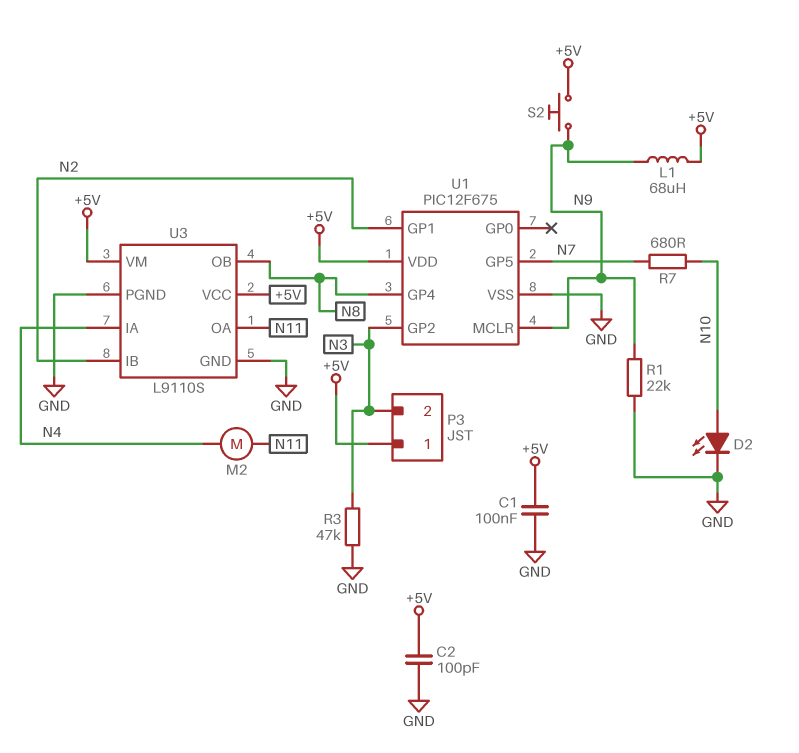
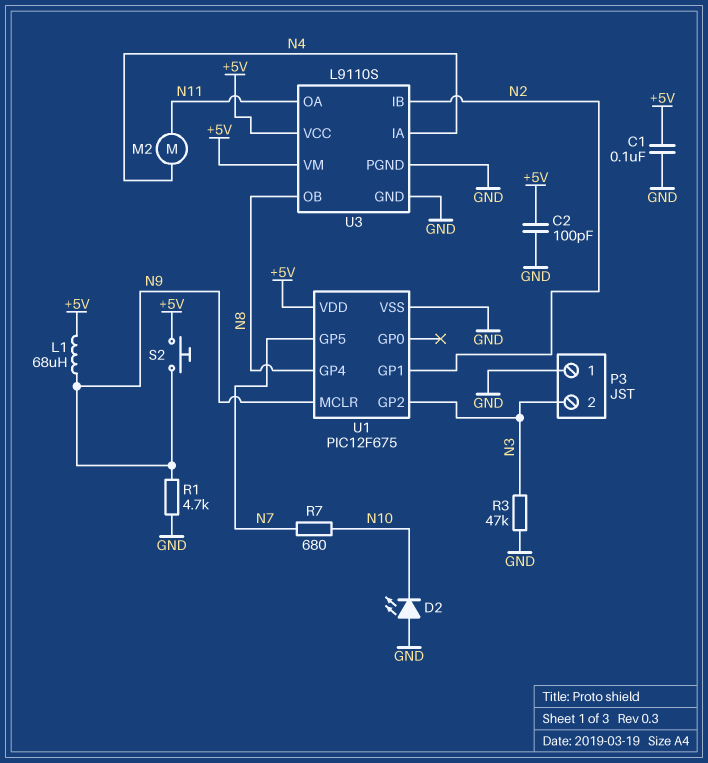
D2: LED (A N10, K GND) -> LED (A GND, K N10)
P3 pin 1: +5V -> GND
R1: 22k (GND, N9) -> 4.7k (GND, N9)

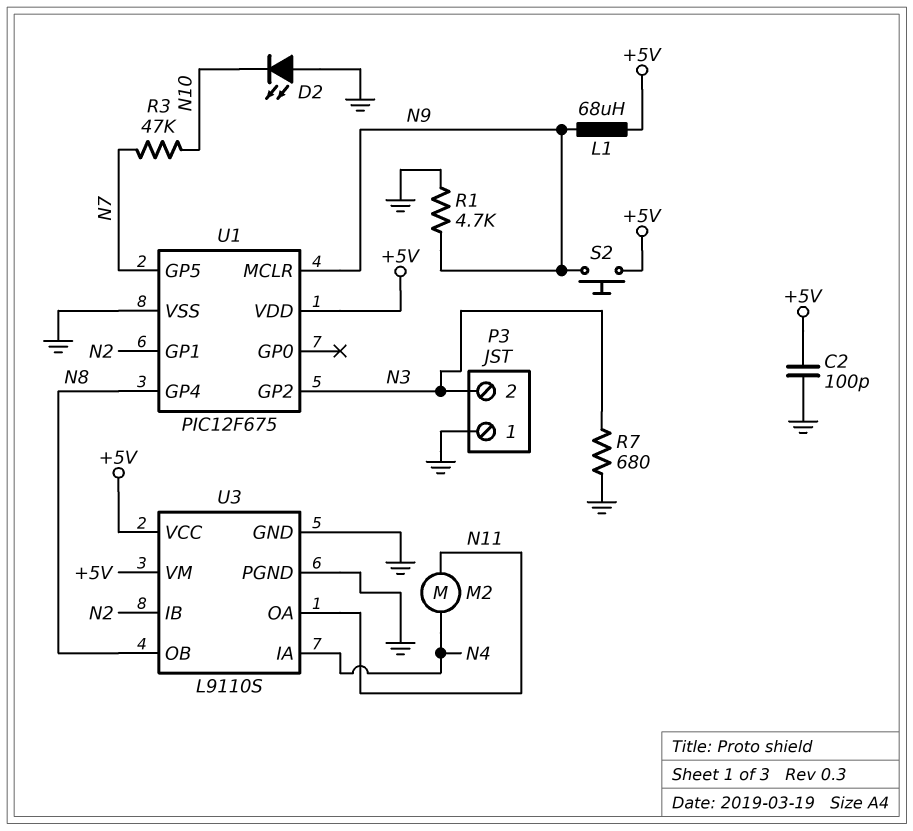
C1: 100nF (+5V, GND) -> none
R3: 47k (GND, N3) -> 47k (N7, N10)
R7: 680 (N7, N10) -> 680 (GND, N3)

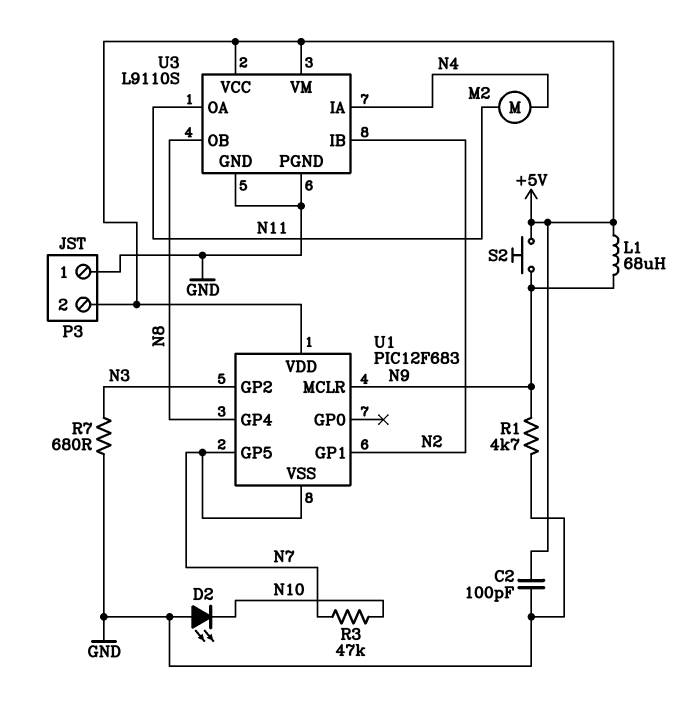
P3 pin 2: N3 -> +5V
U1: PIC12F675 -> PIC12F683
U1 pin VSS: GND -> N7

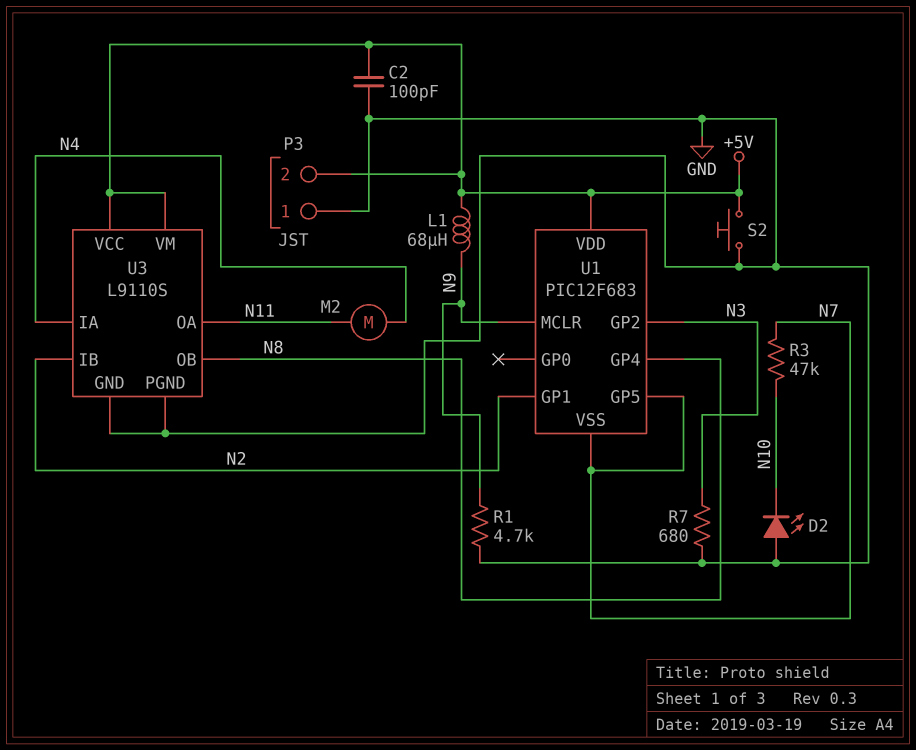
S2: button (+5V, N9) -> button (+5V, GND)

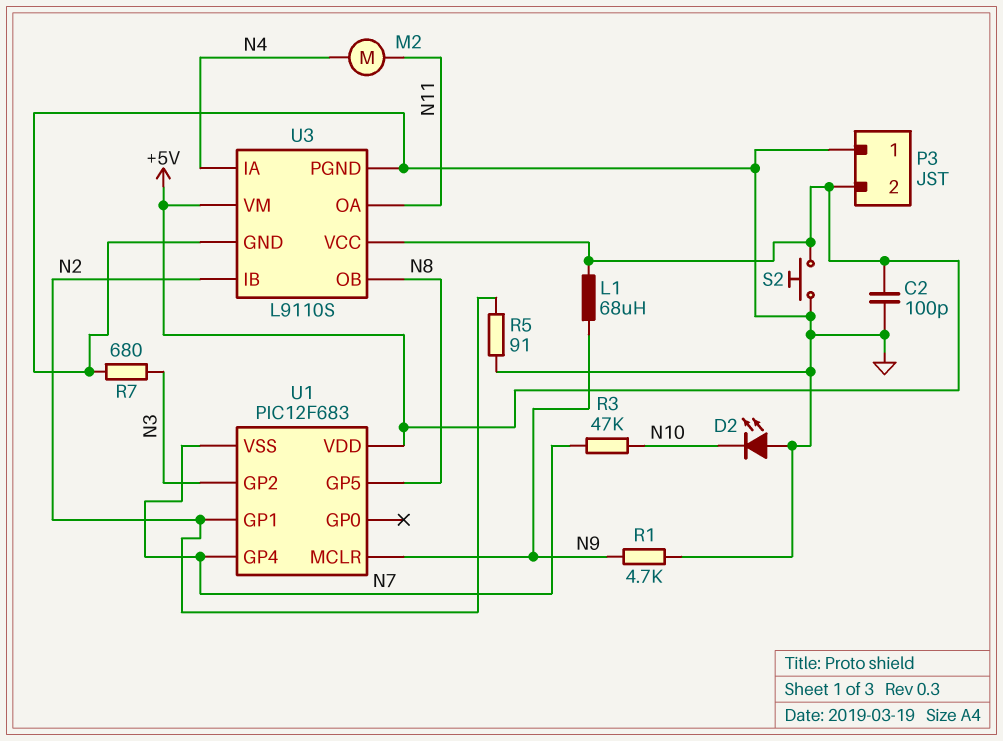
R5: none -> 91 (GND, N2)
U1 pin GP4: N8 -> N7
U1 pin GP5: N7 -> N8

